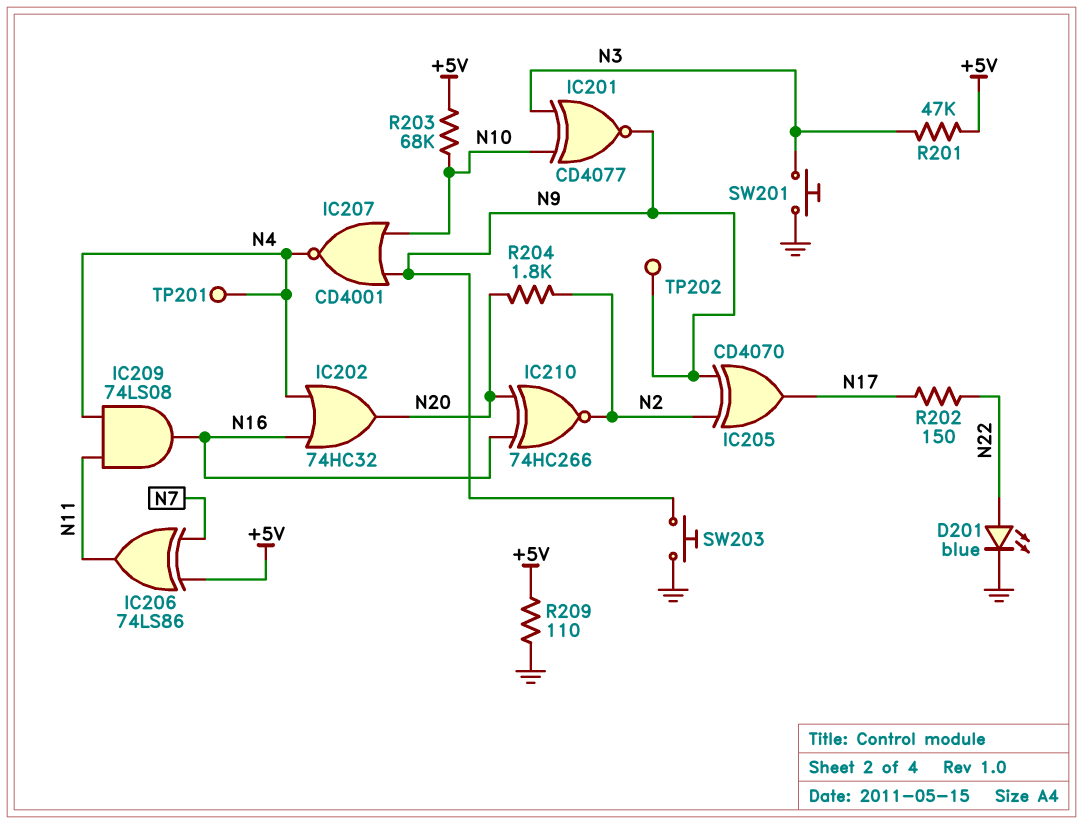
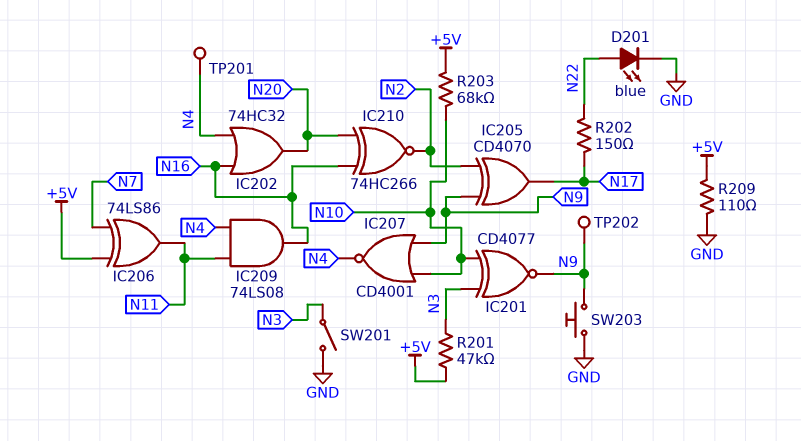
R204: 1.8k (N2, N20) -> none
SW201: button (GND, N3) -> switch (GND, N3)

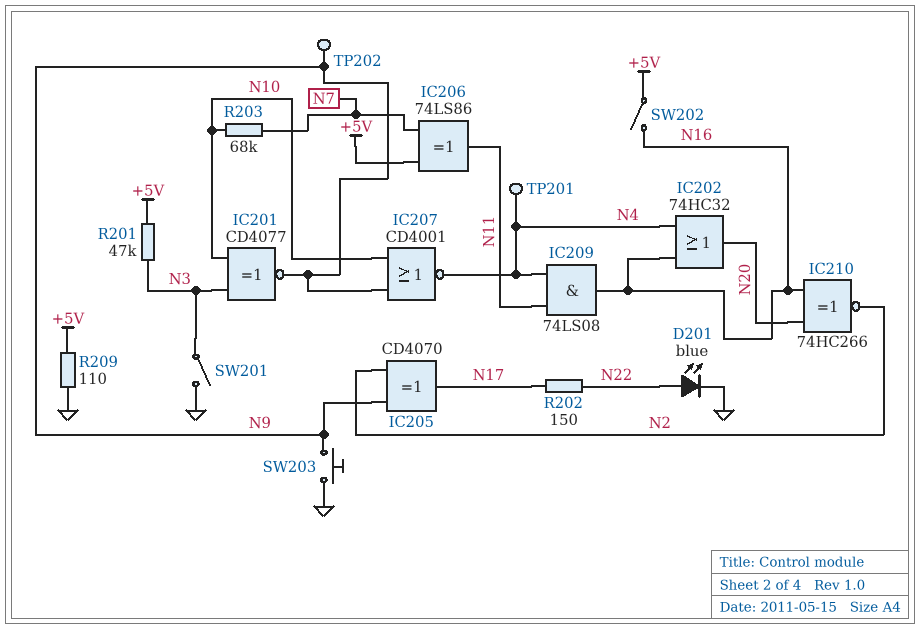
R203: 68k (+5V, N10) -> 68k (N7, N10)
SW202: none -> switch (+5V, N16)

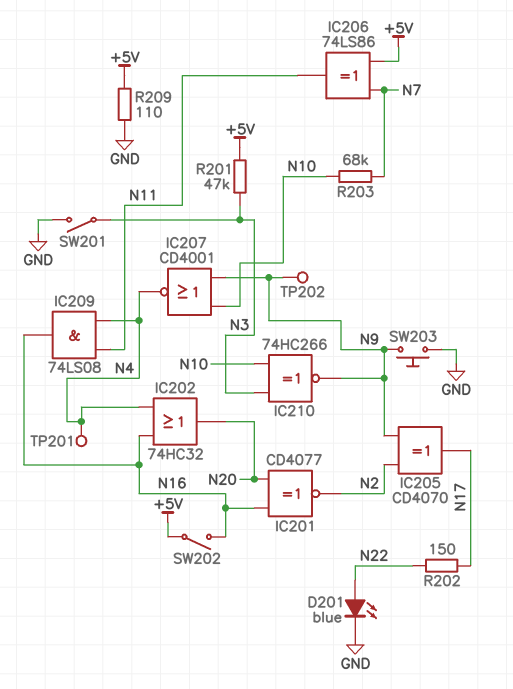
IC201: XNOR CD4077 (in N3, in N10, out N9) -> XNOR CD4077 (in N16, in N20, out N2)
IC210: XNOR 74HC266 (in N16, in N20, out N2) -> XNOR 74HC266 (in N3, in N10, out N9)

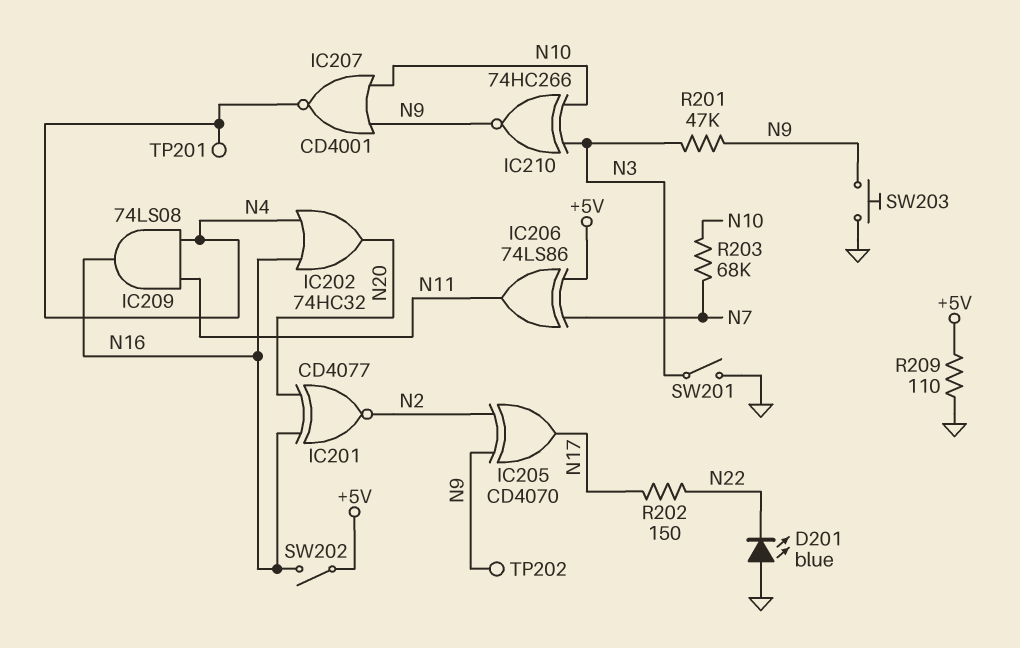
D201: LED blue (A N22, K GND) -> LED blue (A GND, K N22)
R201: 47k (+5V, N3) -> 47k (N3, N9)

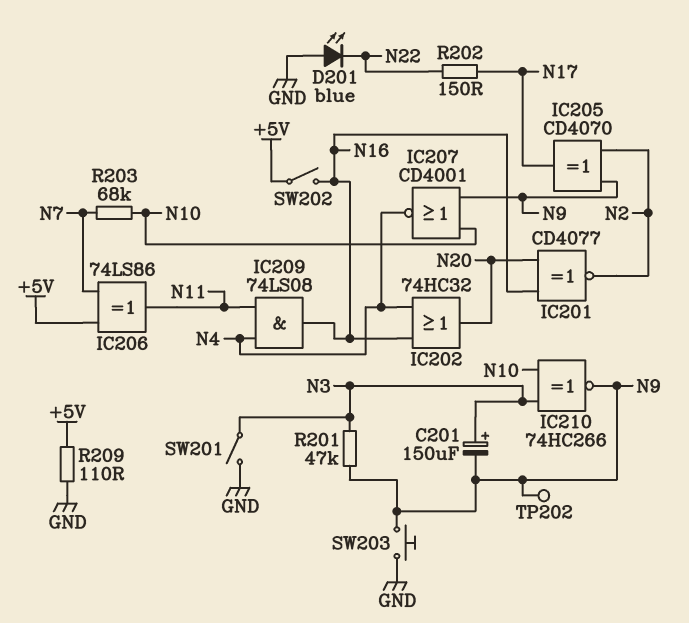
C201: none -> 150uF (plus N3, minus N9)
TP201: test point (N4) -> none

